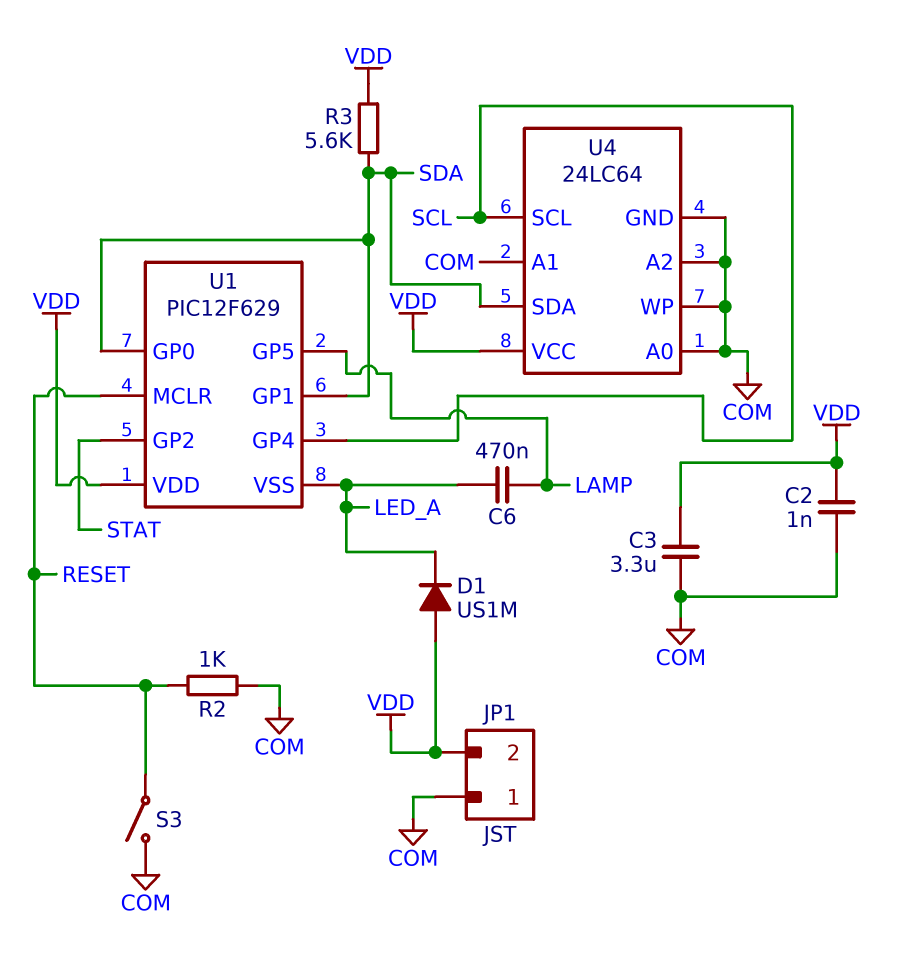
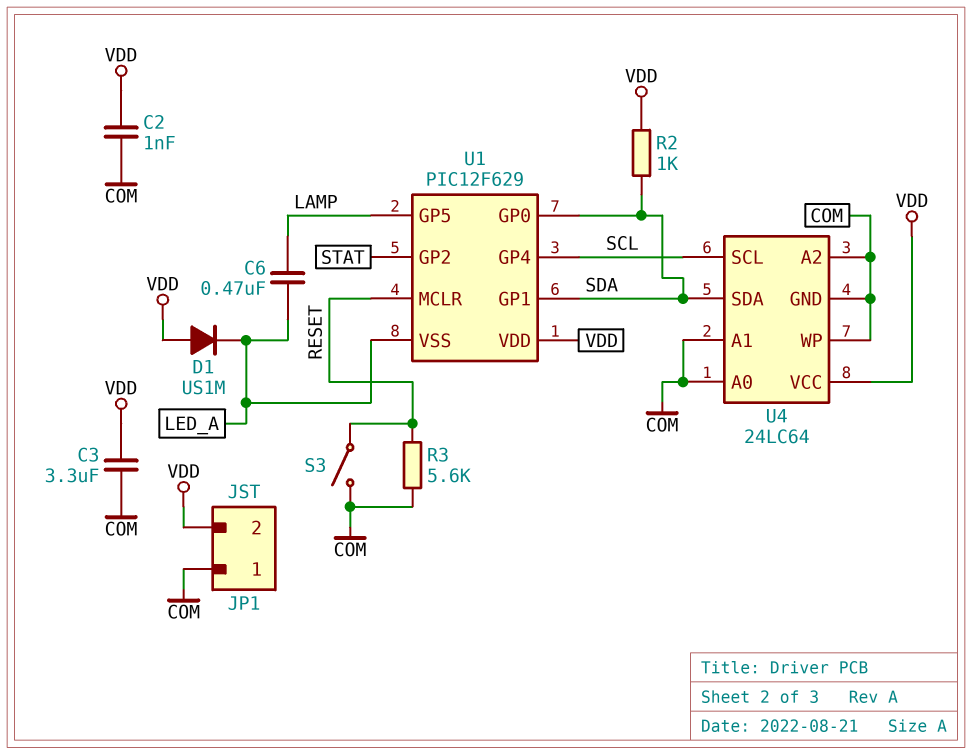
R2: 1k (COM, RESET) -> 1k (SDA, VDD)
R3: 5.6k (SDA, VDD) -> 5.6k (COM, RESET)

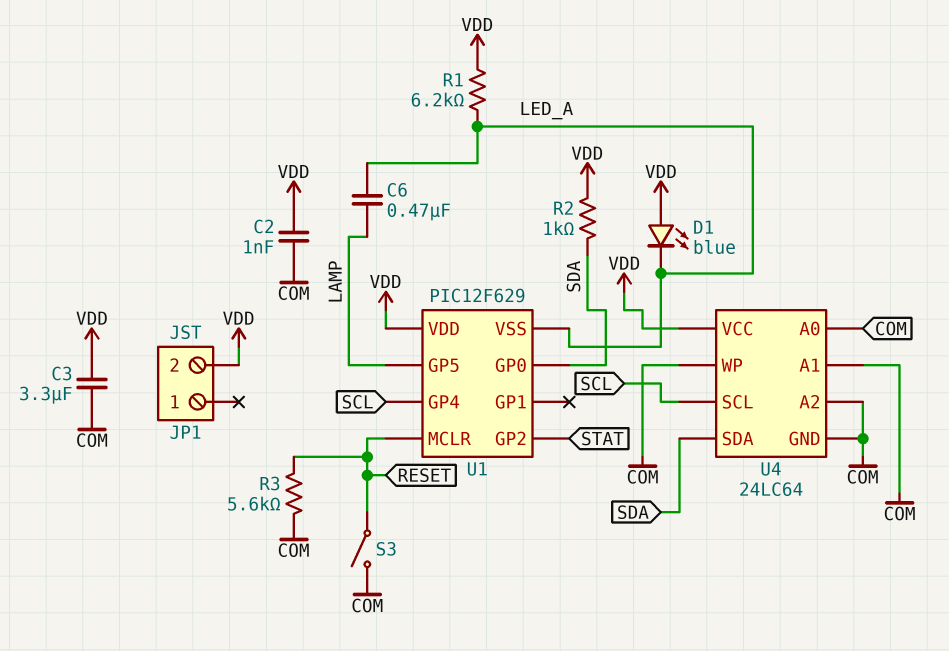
D1: diode US1M (A VDD, K LED_A) -> LED blue (A VDD, K LED_A)
JP1 pin 1: COM -> none
R1: none -> 6.2k (LED_A, VDD)
U1 pin GP1: SDA -> none

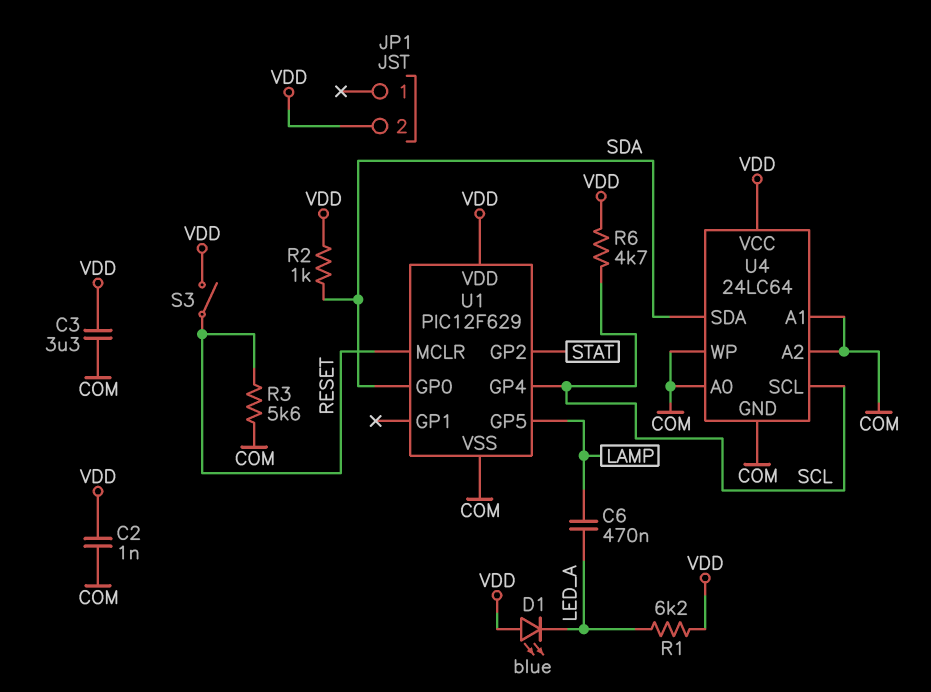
R6: none -> 4.7k (SCL, VDD)
S3: switch (COM, RESET) -> switch (RESET, VDD)
U1 pin VSS: LED_A -> COM

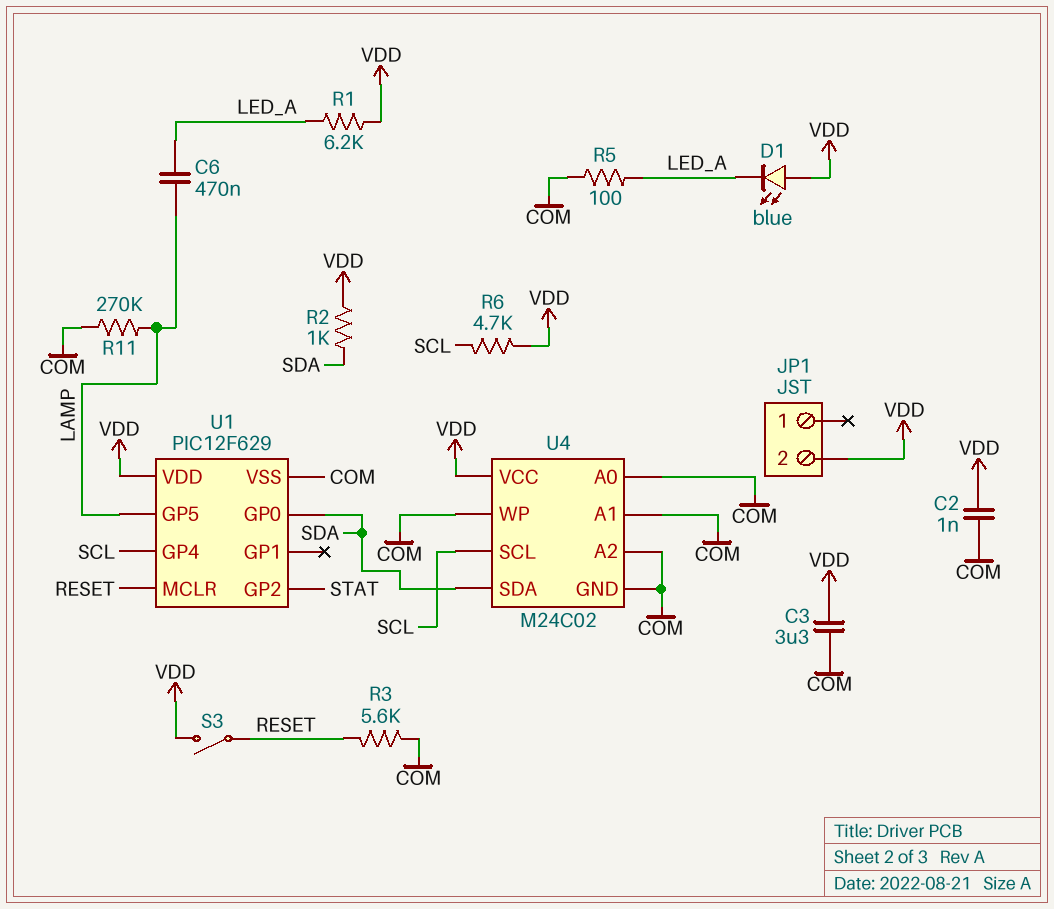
R5: none -> 100 (COM, LED_A)
R11: none -> 270k (COM, LAMP)
U4: 24LC64 -> M24C02

